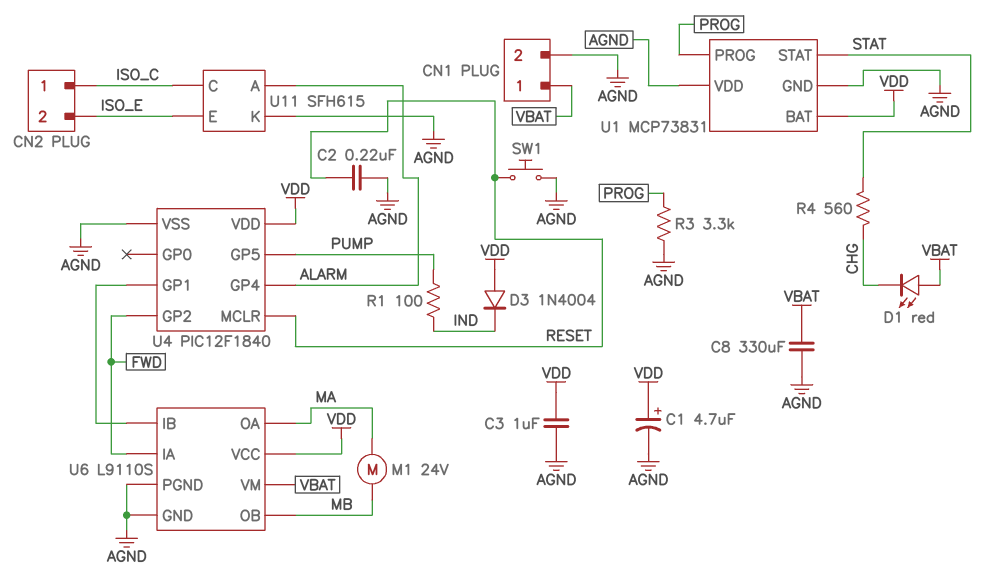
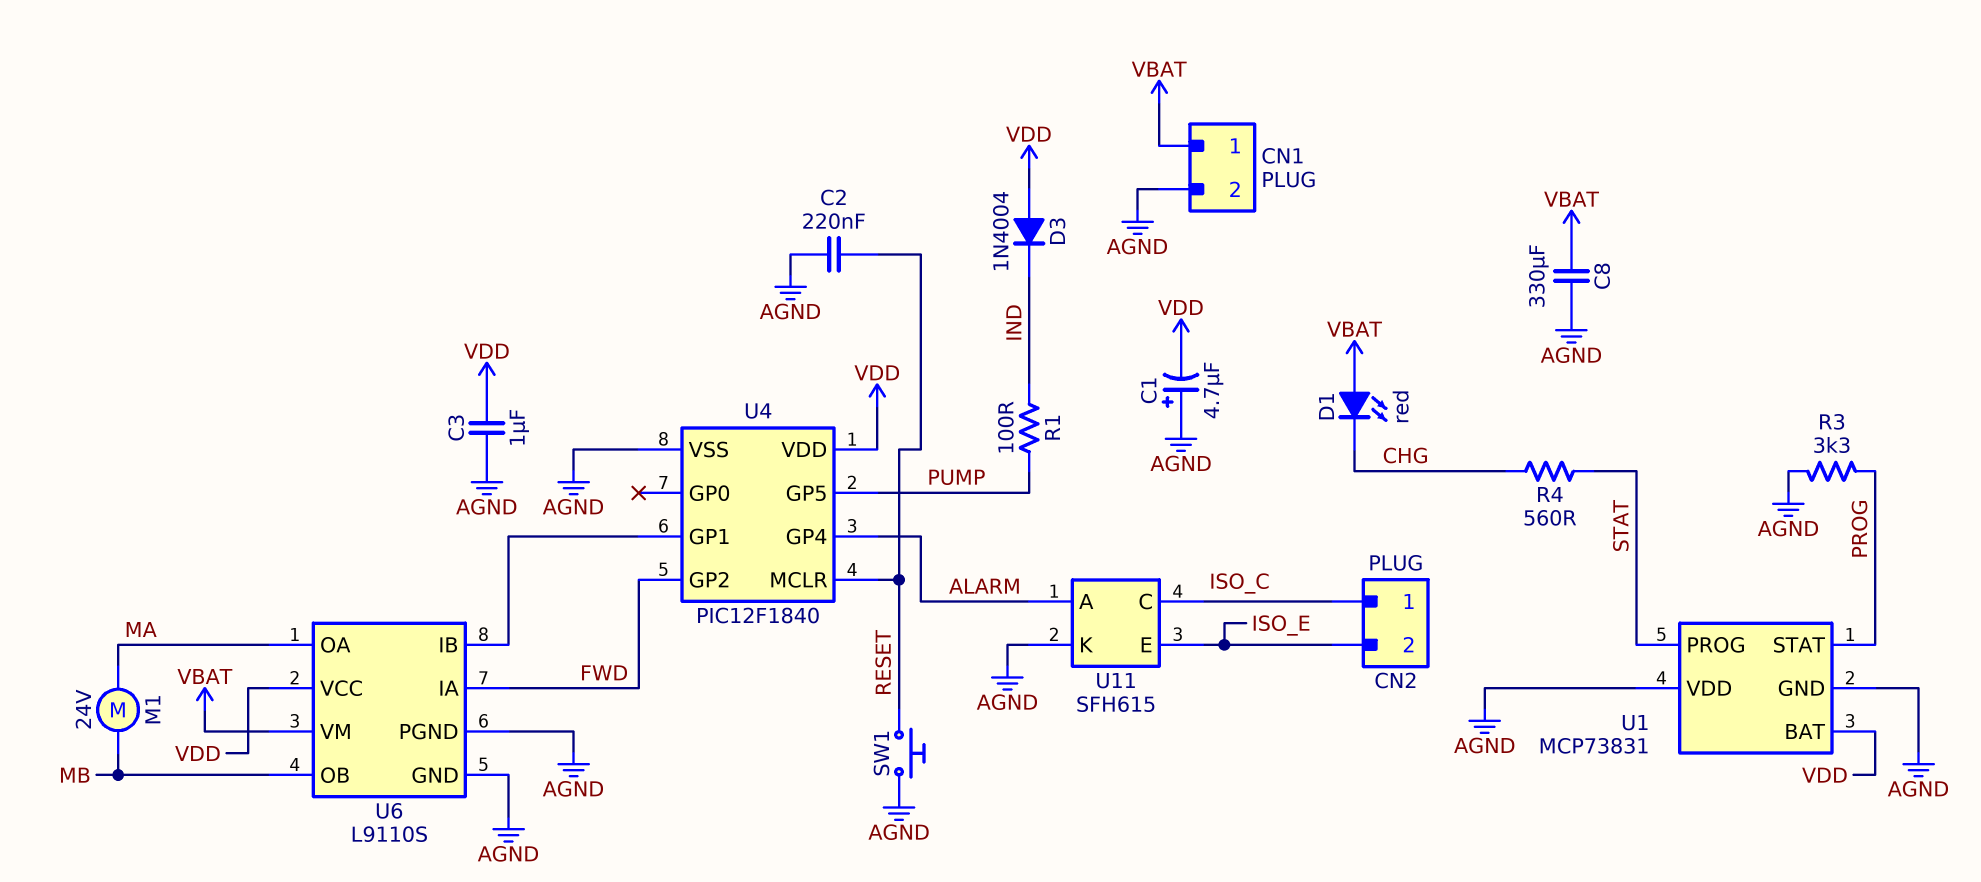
C1: 4.7uF (plus VDD, minus AGND) -> 4.7uF (plus AGND, minus VDD)
U1 pin PROG: PROG -> STAT
U1 pin STAT: STAT -> PROG

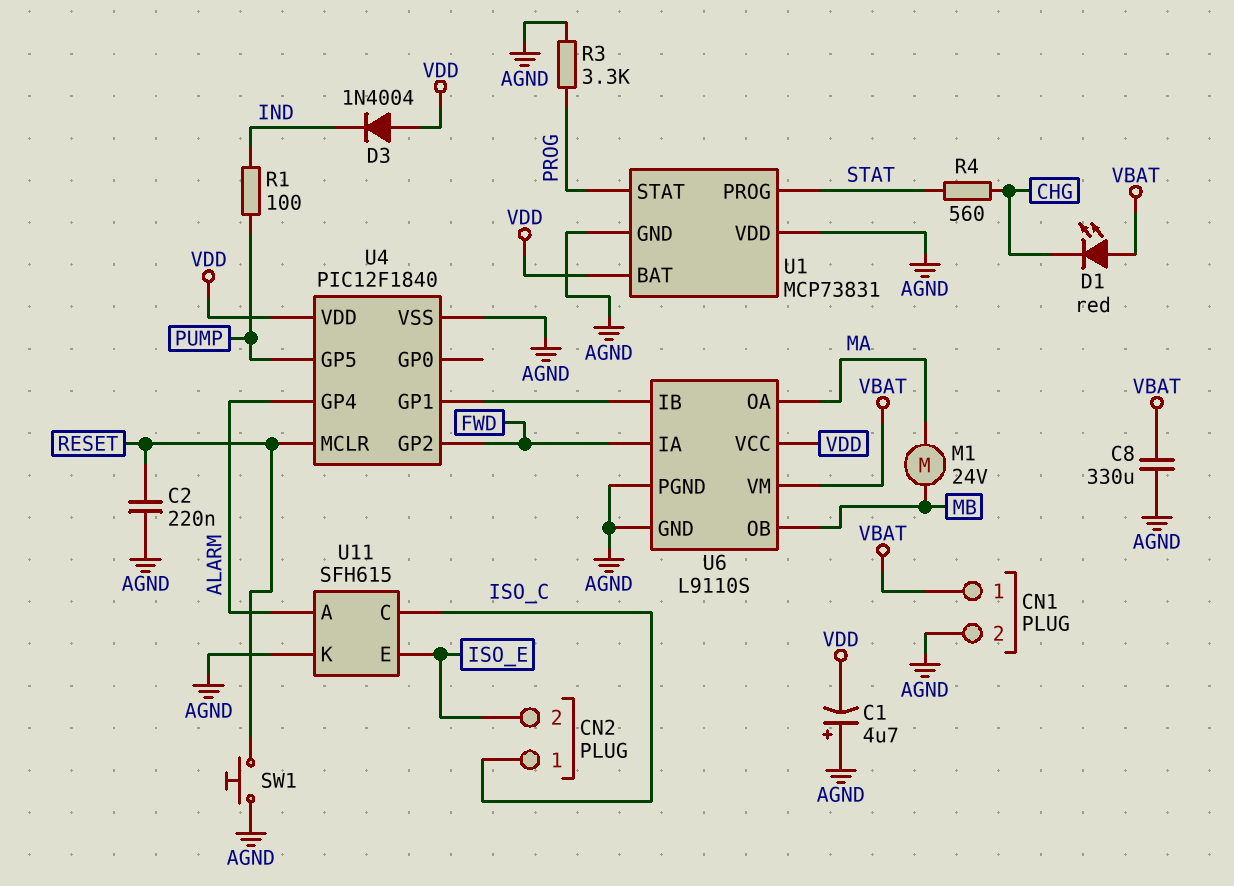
C3: 1uF (AGND, VDD) -> none

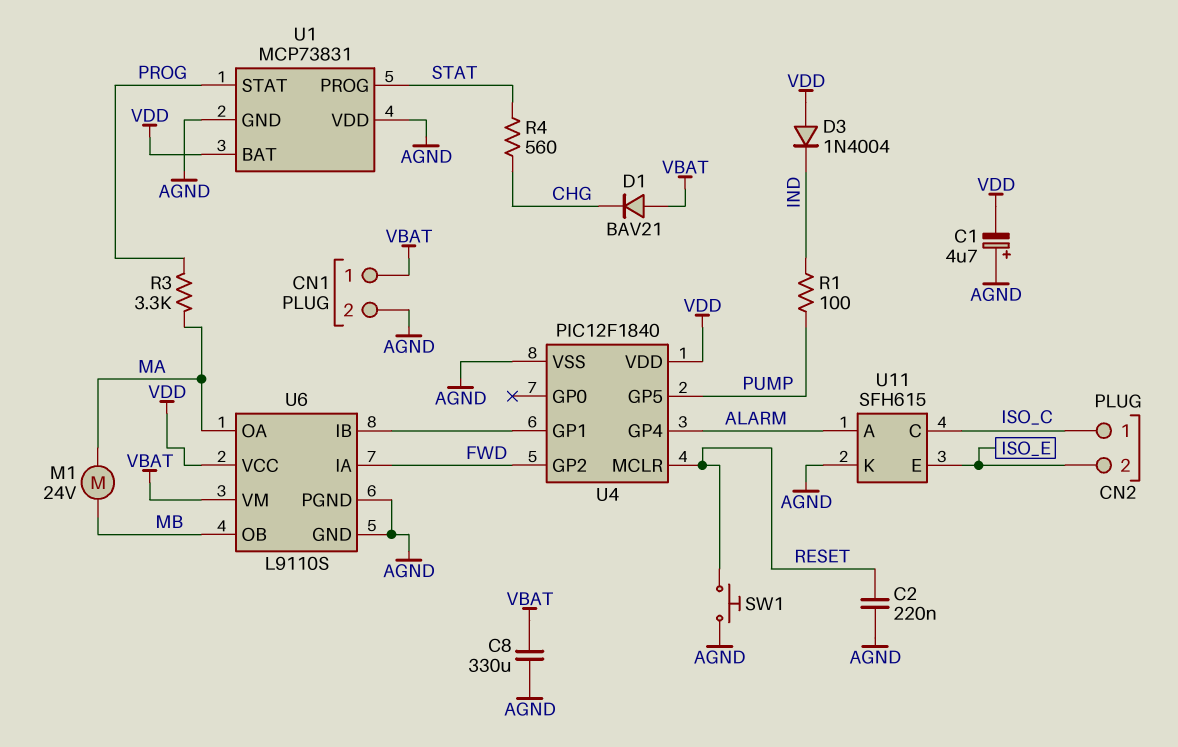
D1: LED red (A VBAT, K CHG) -> diode BAV21 (A VBAT, K CHG)
R3: 3.3k (AGND, PROG) -> 3.3k (MA, PROG)

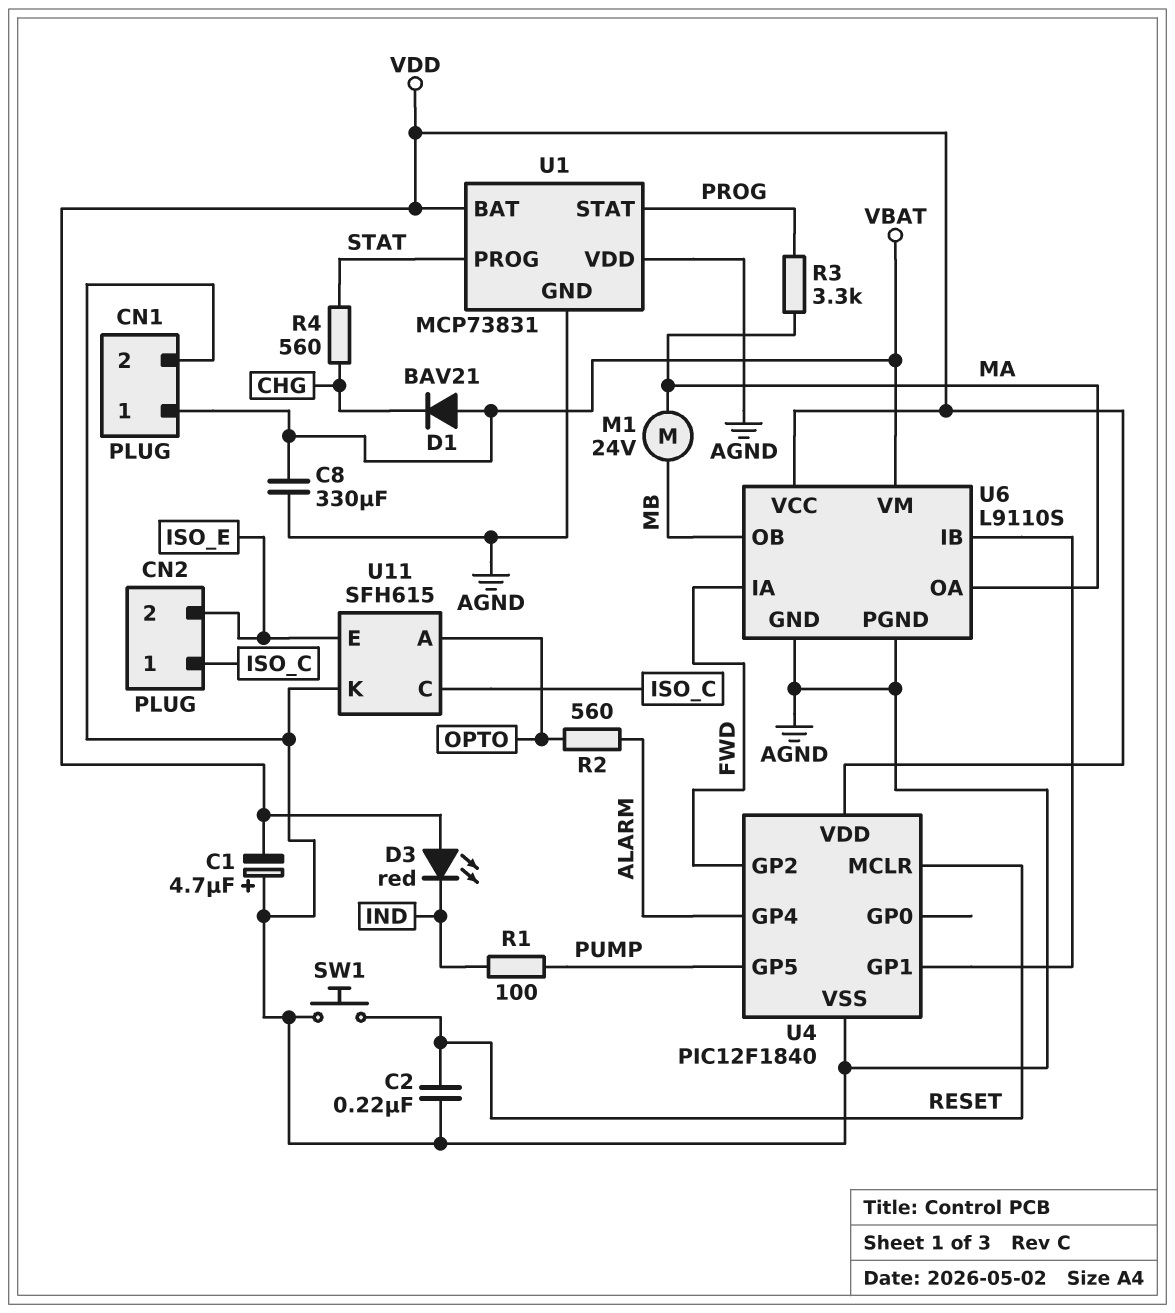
D3: diode 1N4004 (A VDD, K IND) -> LED red (A VDD, K IND)
R2: none -> 560 (ALARM, OPTO)
U11 pin A: ALARM -> OPTO

